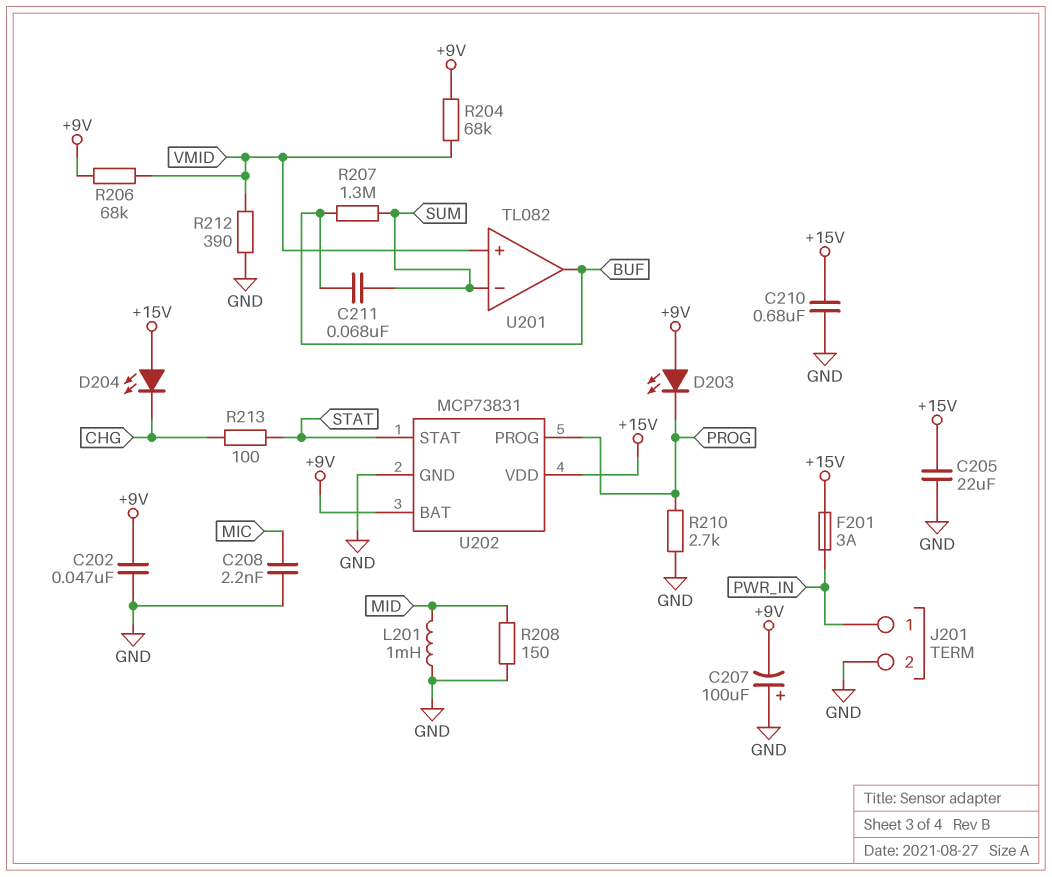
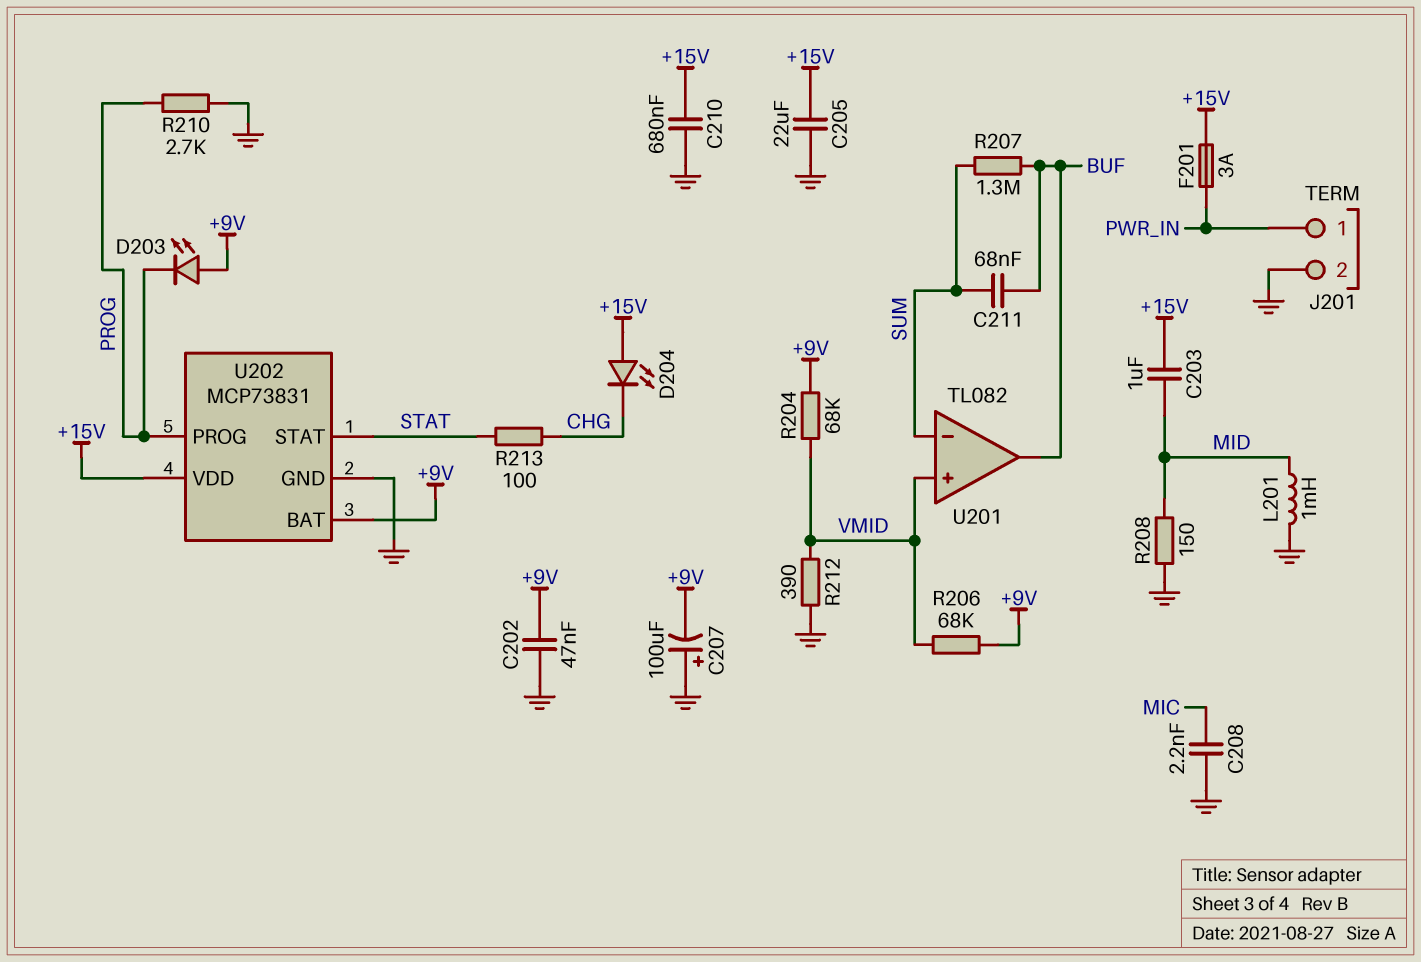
C203: none -> 1uF (+15V, MID)

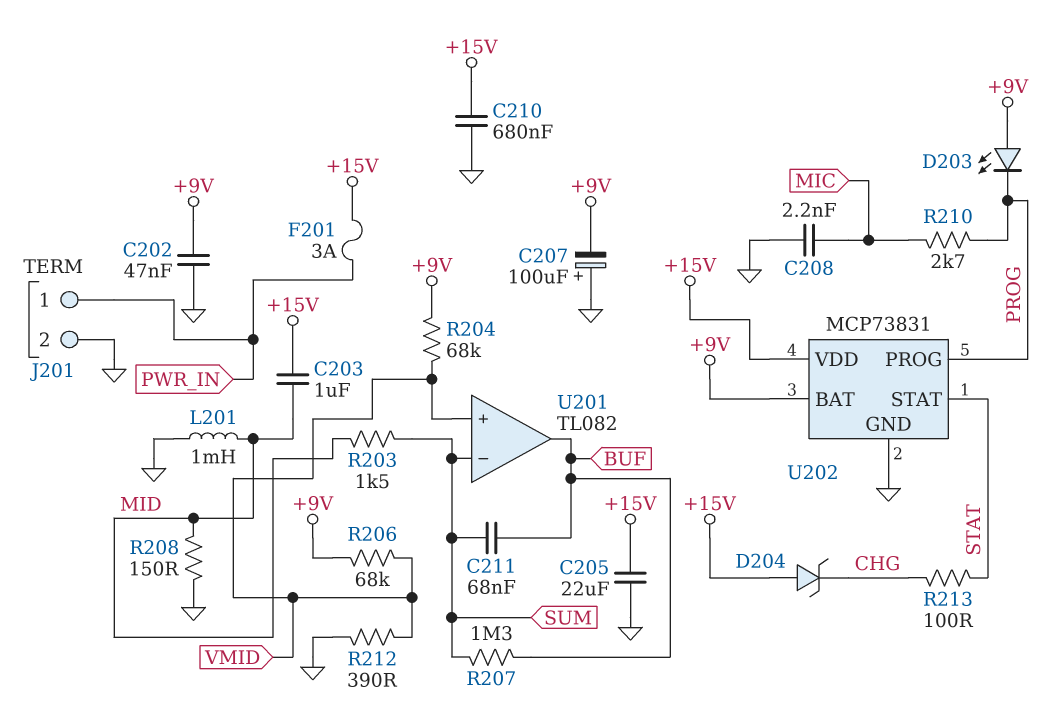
D204: LED (A +15V, K CHG) -> zener (A +15V, K CHG)
R203: none -> 1.5k (MID, SUM)
R210: 2.7k (GND, PROG) -> 2.7k (MIC, PROG)

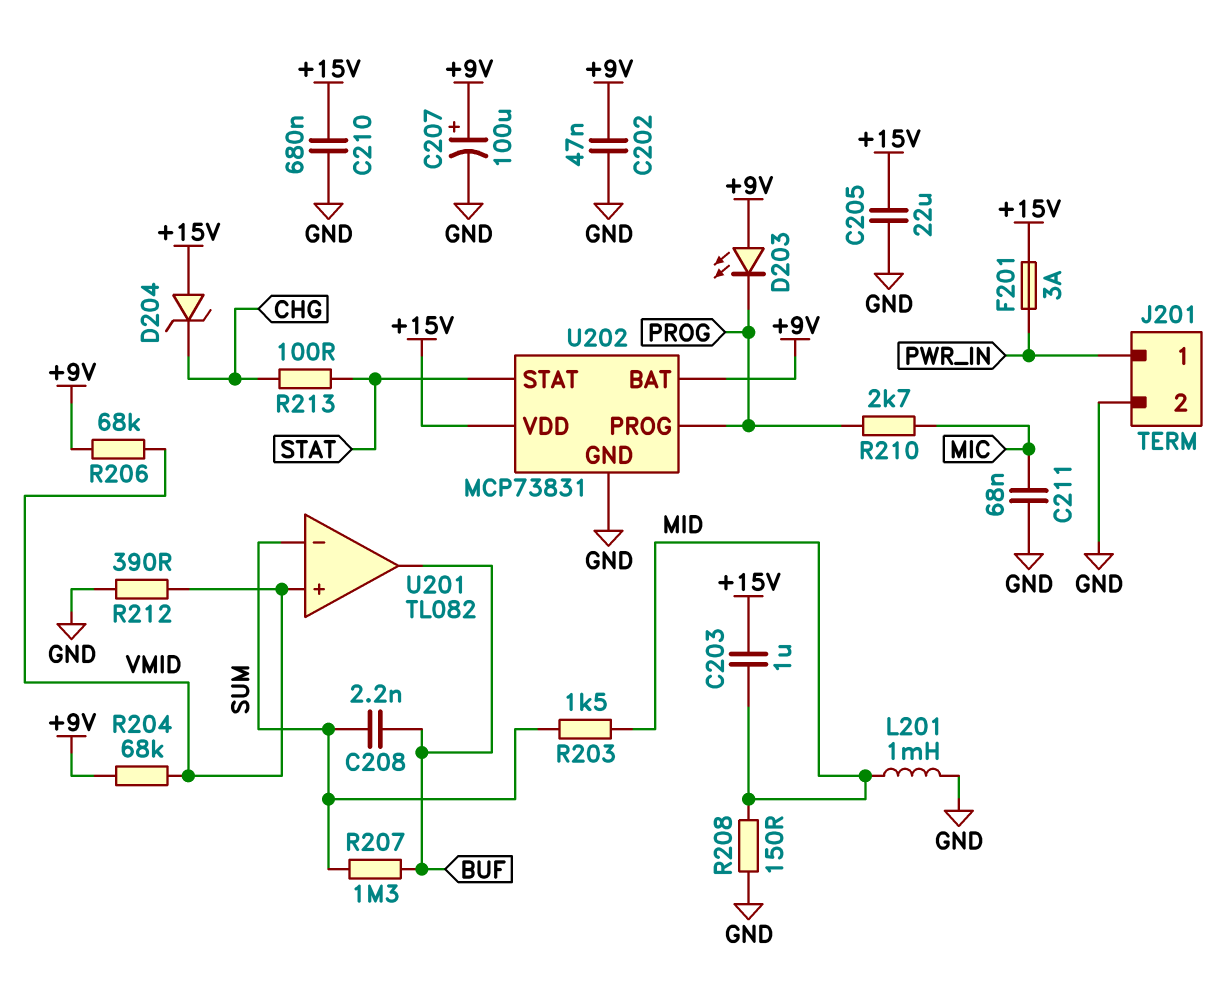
C207: 100uF (plus GND, minus +9V) -> 100uF (plus +9V, minus GND)
C208: 2.2nF (GND, MIC) -> 2.2nF (BUF, SUM)
C211: 68nF (BUF, SUM) -> 68nF (GND, MIC)

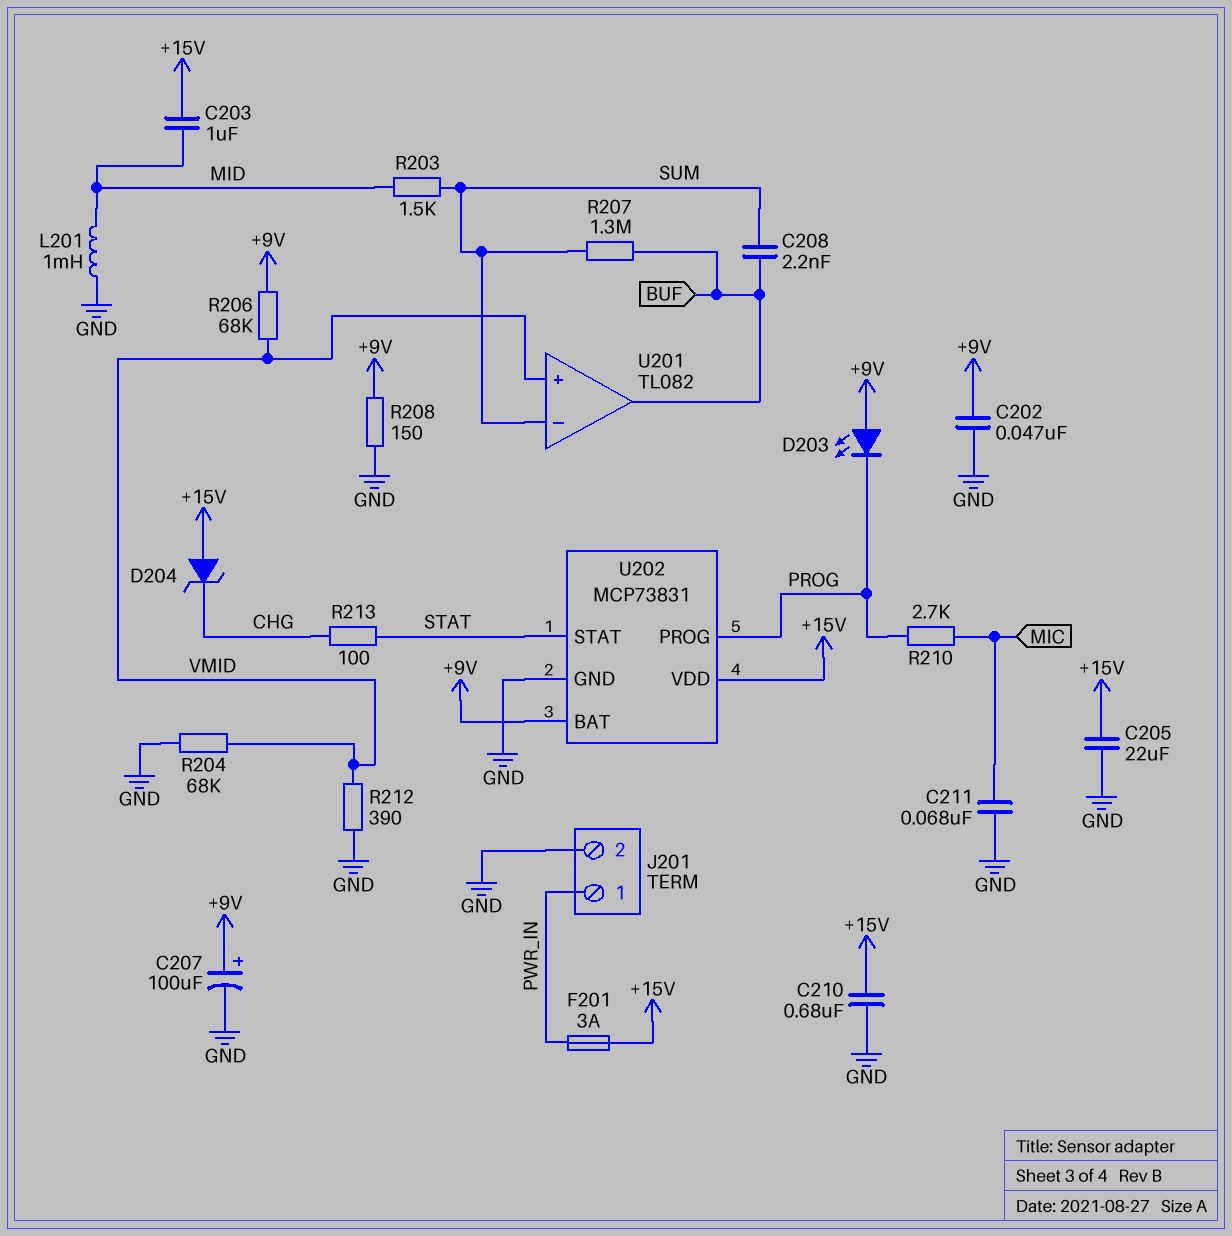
R204: 68k (+9V, VMID) -> 68k (GND, VMID)
R208: 150 (GND, MID) -> 150 (+9V, GND)

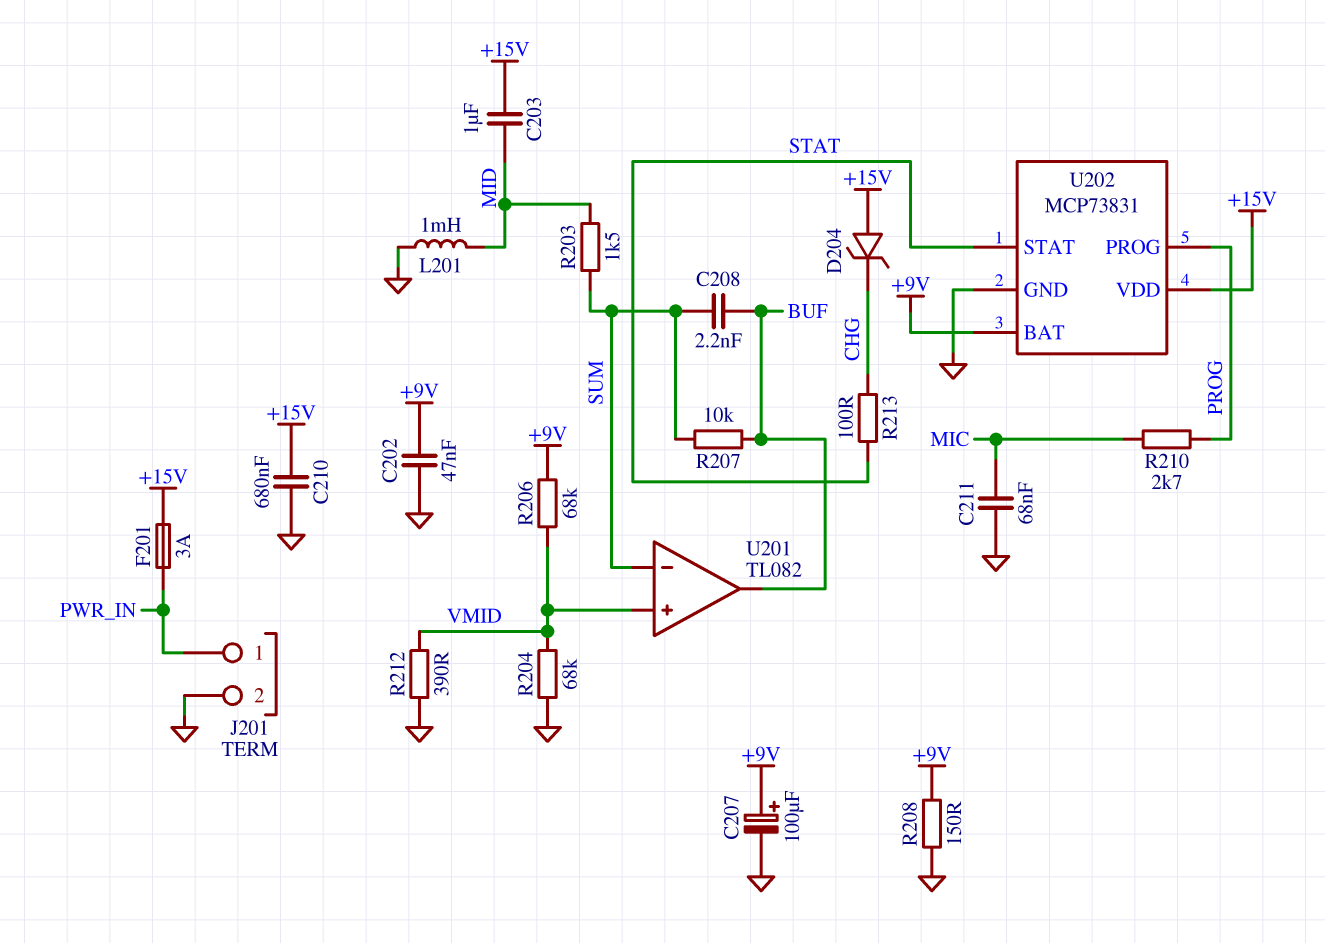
C205: 22uF (+15V, GND) -> none
D203: LED (A +9V, K PROG) -> none
R207: 1.3M (BUF, SUM) -> 10k (BUF, SUM)

